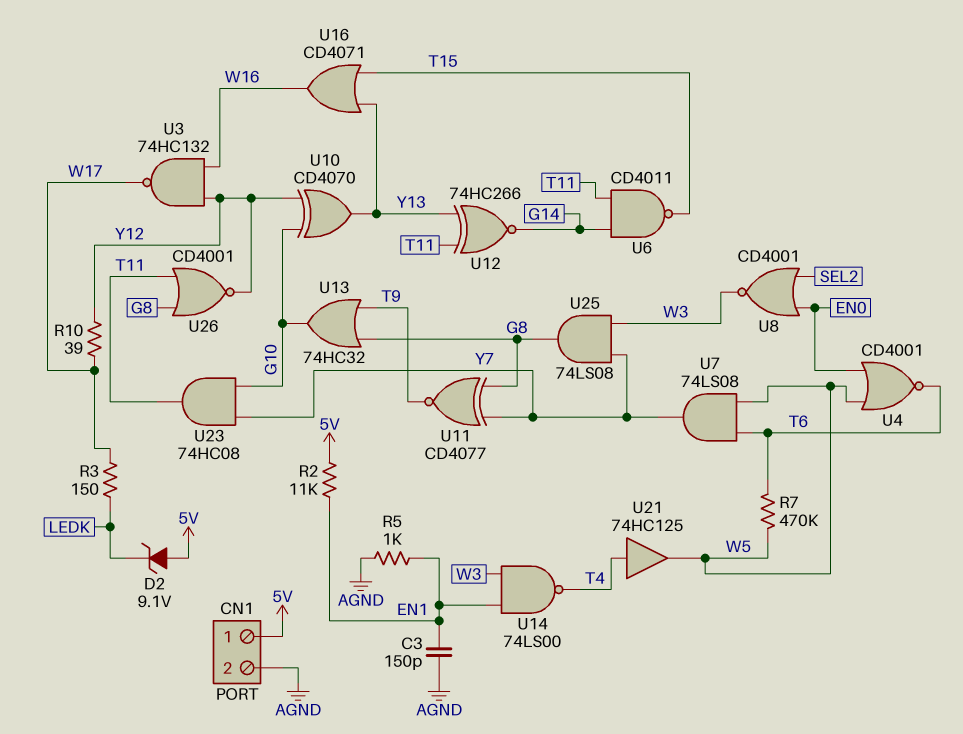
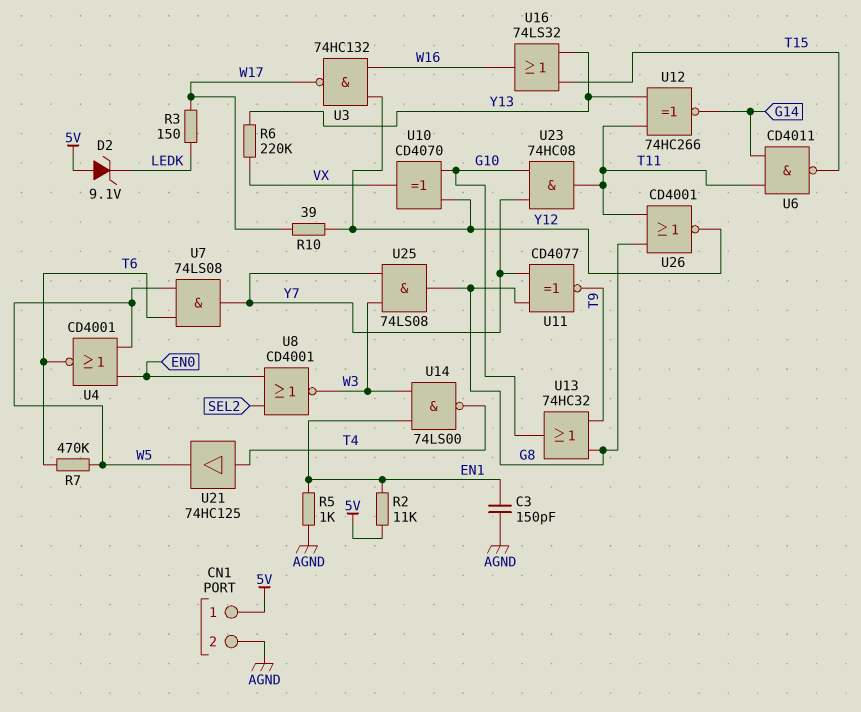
R6: none -> 220k (VX, Y13)
U10: XOR CD4070 (in G10, in Y12, out Y13) -> XOR CD4070 (in G10, in Y12, out VX)
U16: OR CD4071 (in T15, in Y13, out W16) -> OR 74LS32 (in T15, in Y13, out W16)

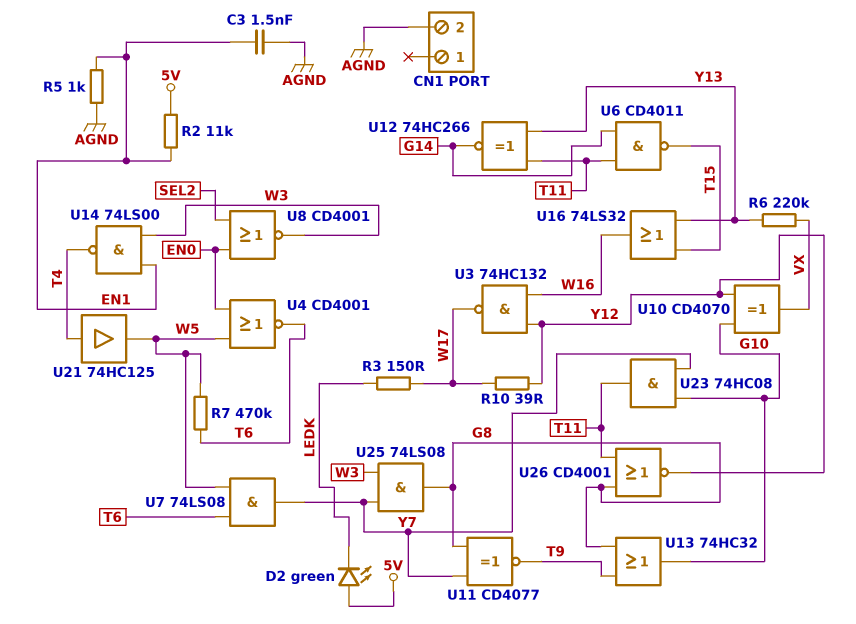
C3: 150pF (AGND, EN1) -> 1.5nF (AGND, EN1)
CN1 pin 1: 5V -> none
D2: zener 9.1V (A 5V, K LEDK) -> LED green (A 5V, K LEDK)

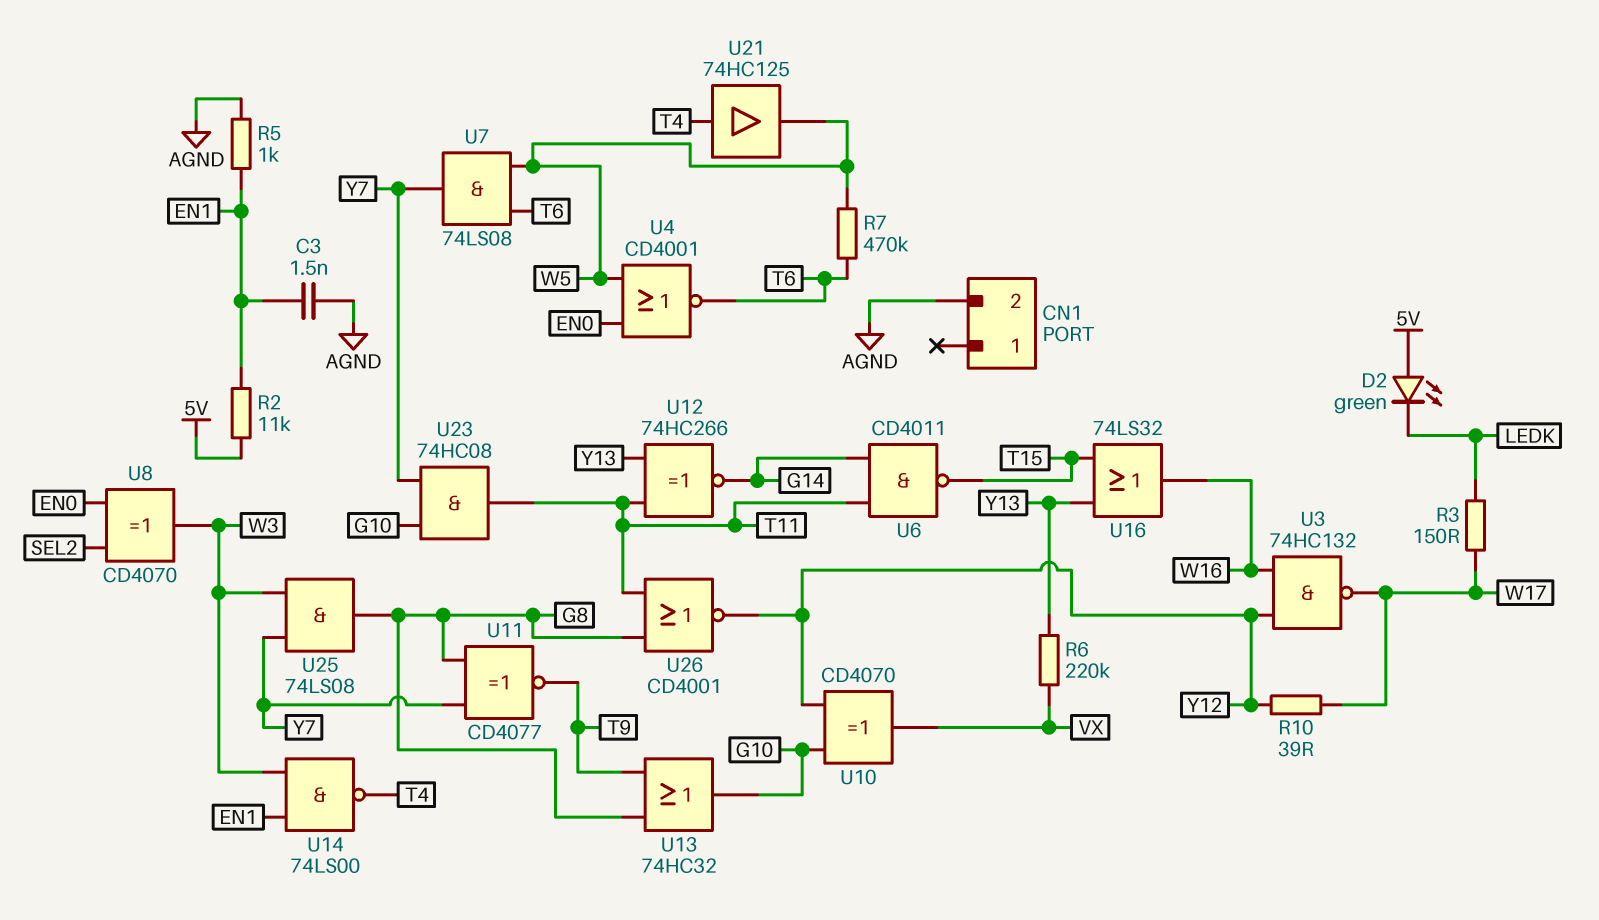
U8: NOR CD4001 (in EN0, in SEL2, out W3) -> XOR CD4070 (in EN0, in SEL2, out W3)

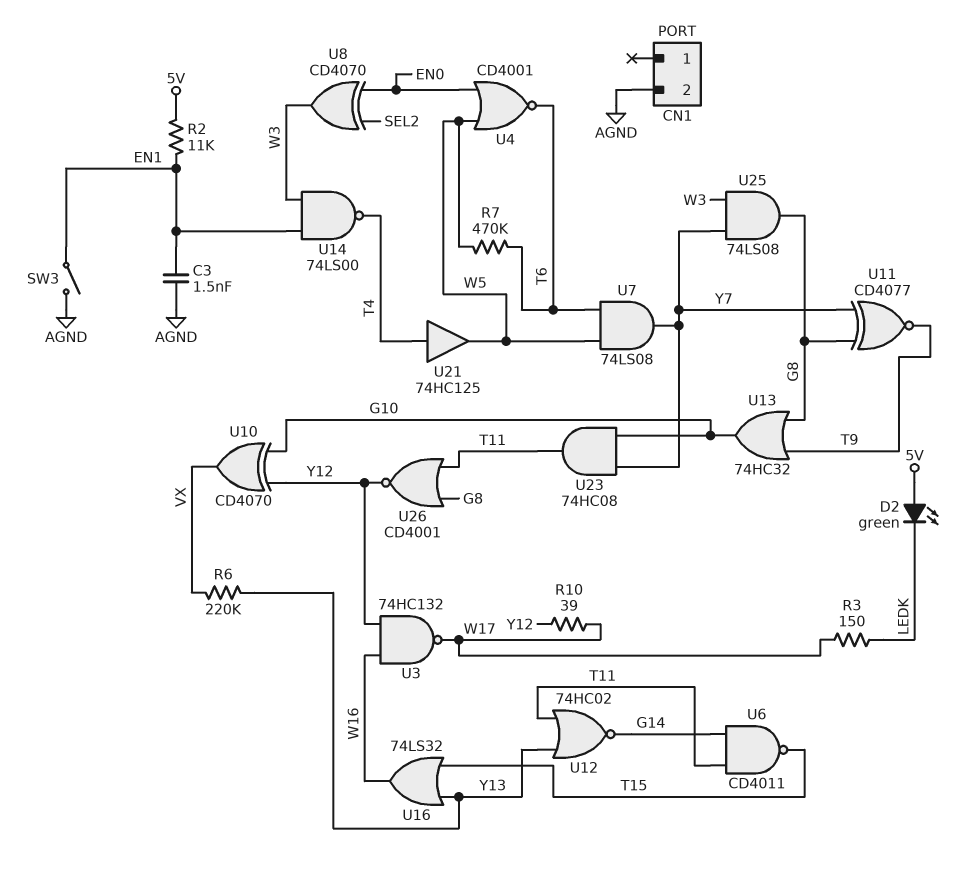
R5: 1k (AGND, EN1) -> none
SW3: none -> switch (AGND, EN1)
U12: XNOR 74HC266 (in T11, in Y13, out G14) -> NOR 74HC02 (in T11, in Y13, out G14)

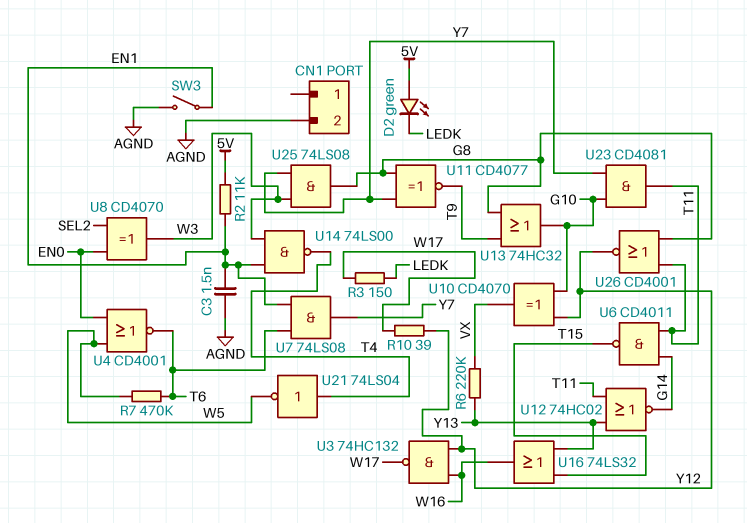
U7: AND 74LS08 (in T6, in W5, out Y7) -> AND 74LS08 (in EN1, in T6, out Y7)
U21: buffer 74HC125 (in T4, out W5) -> NOT 74LS04 (in T4, out W5)
U23: AND 74HC08 (in G10, in Y7, out T11) -> AND CD4081 (in G10, in Y7, out T11)

